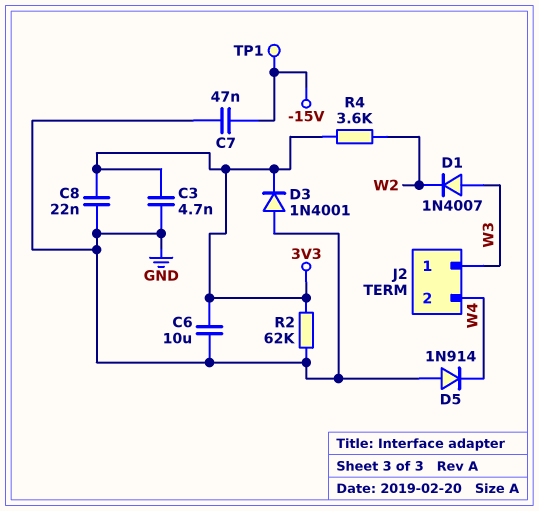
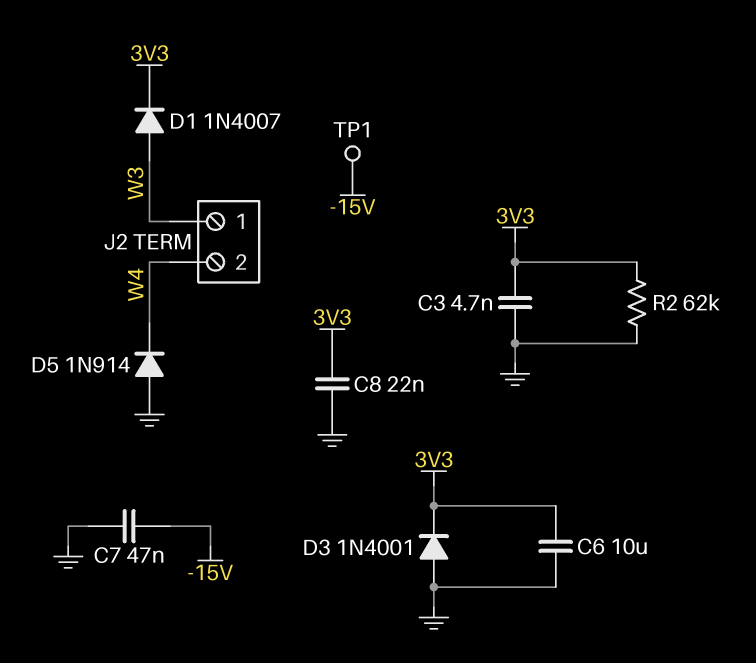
D1: diode 1N4007 (A W3, K W2) -> diode 1N4007 (A W3, K 3V3)
R4: 3.6k (3V3, W2) -> none

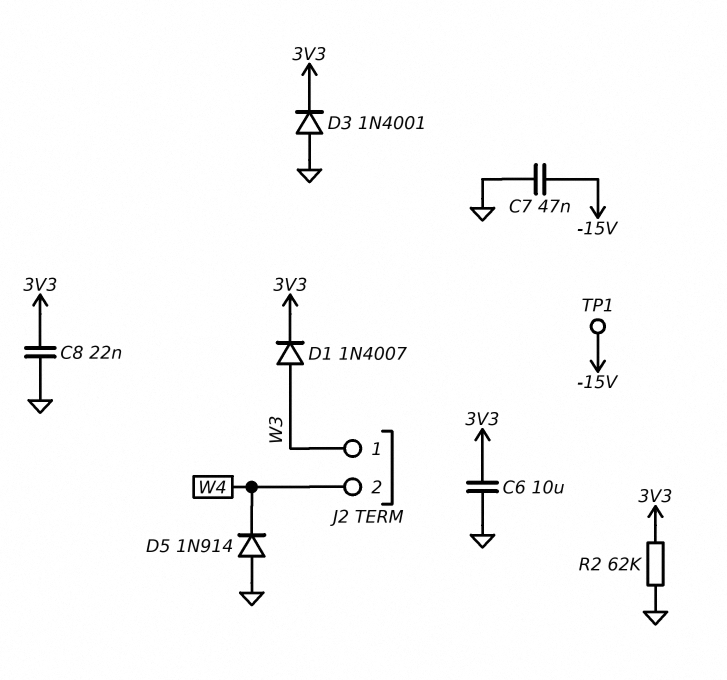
C3: 4.7nF (3V3, GND) -> none

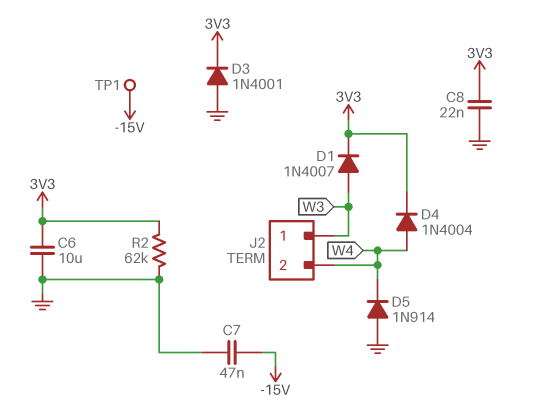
D4: none -> diode 1N4004 (A W4, K 3V3)

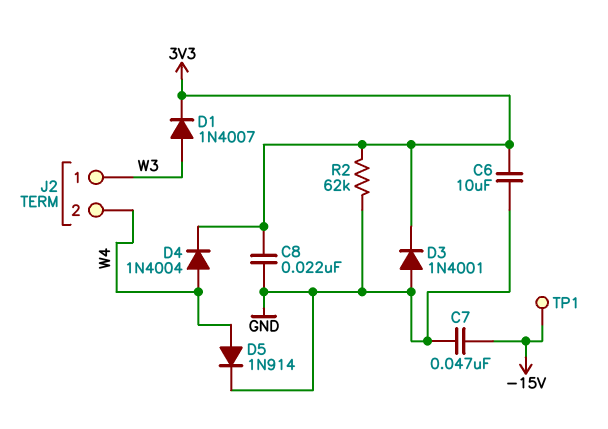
D5: diode 1N914 (A GND, K W4) -> diode 1N914 (A W4, K GND)

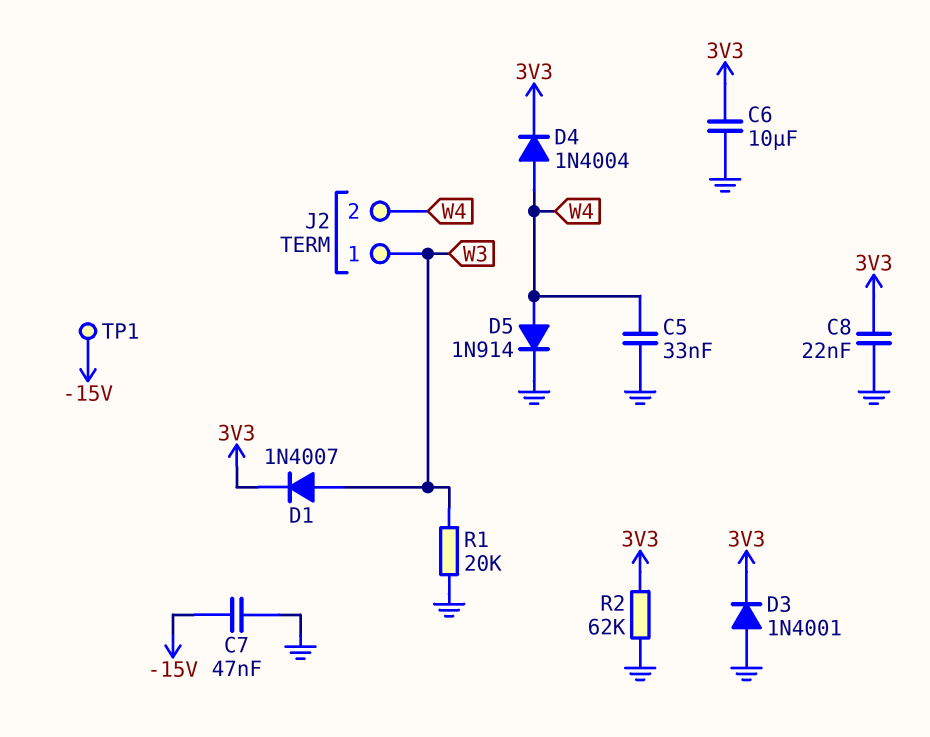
C5: none -> 33nF (GND, W4)
R1: none -> 20k (GND, W3)

